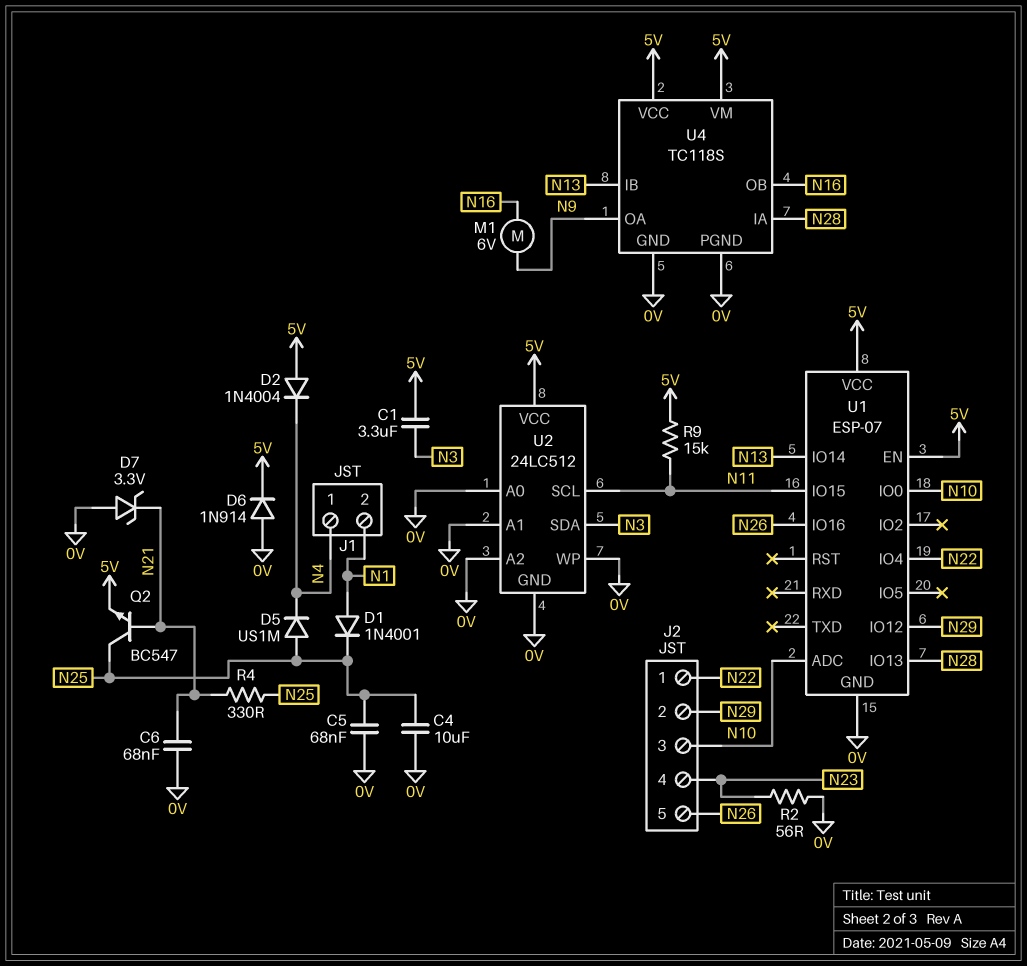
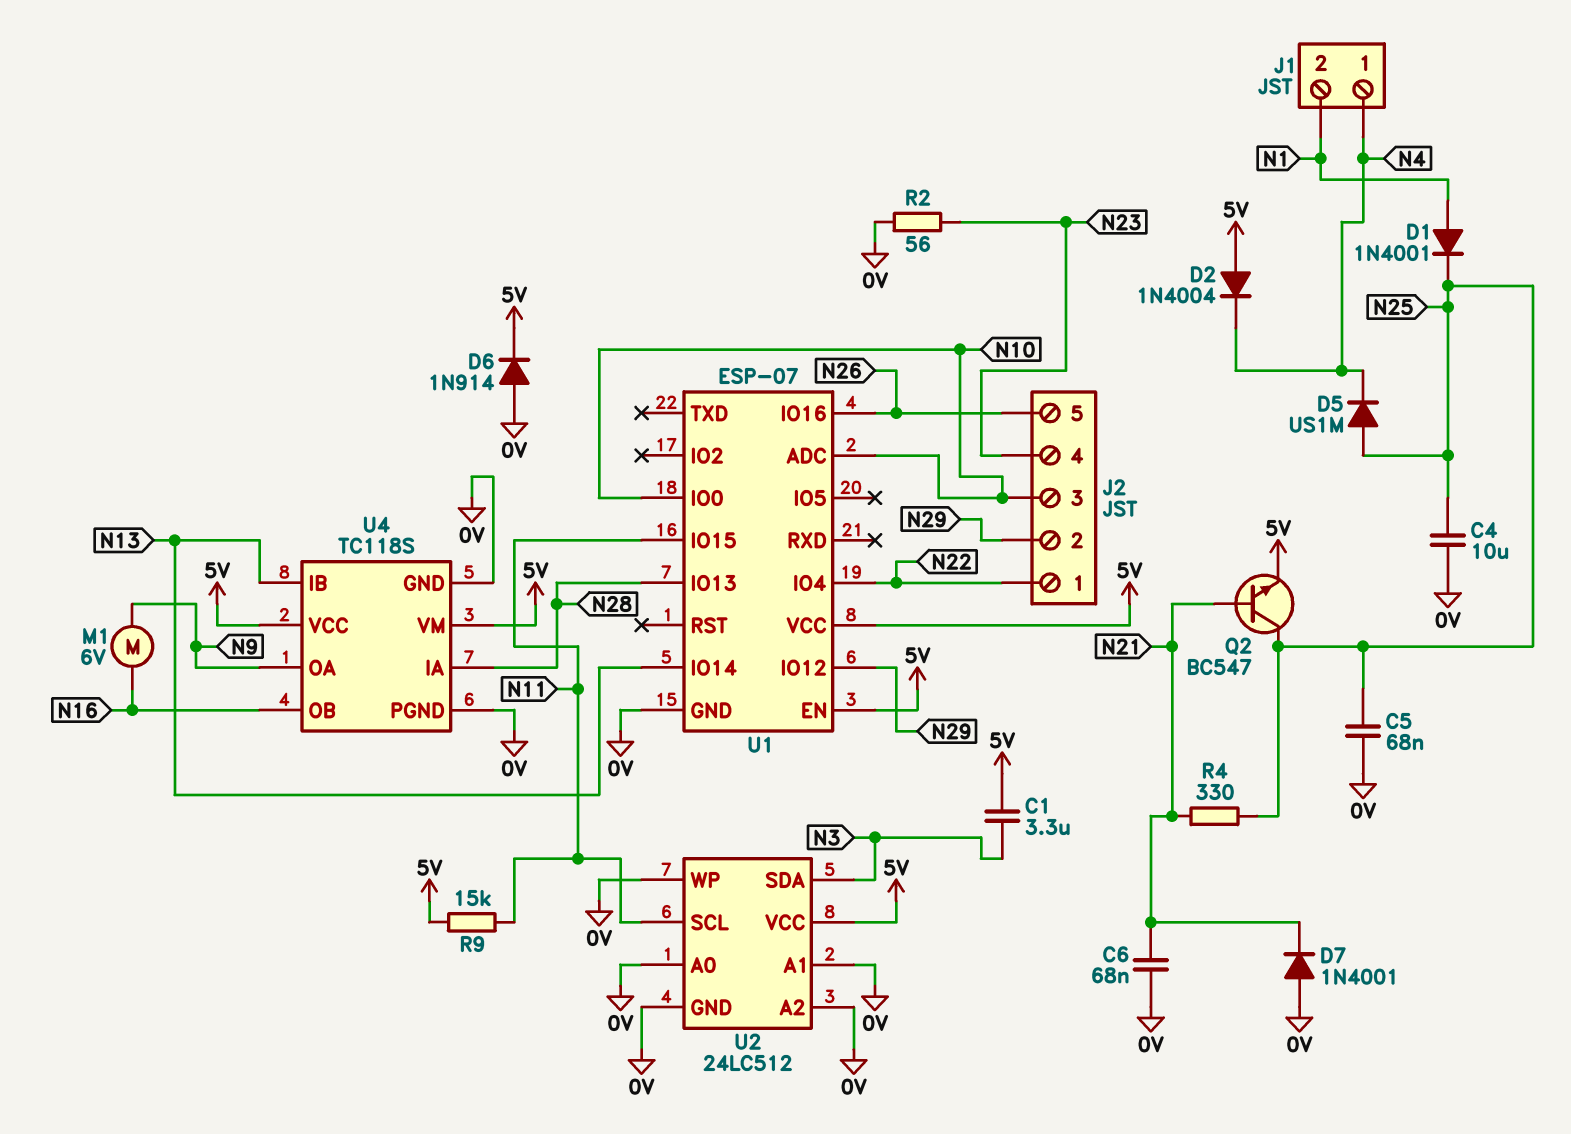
D7: zener 3.3V (A 0V, K N21) -> diode 1N4001 (A 0V, K N21)

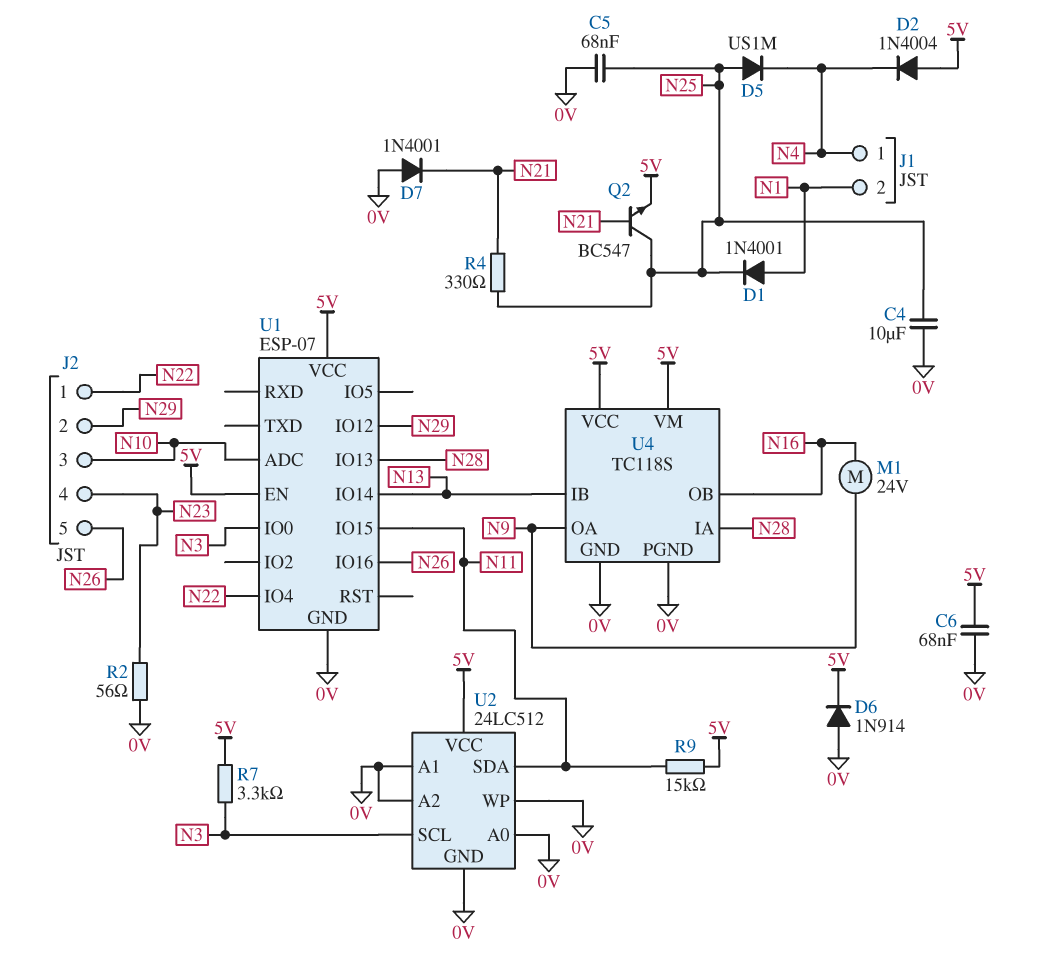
C1: 3.3uF (5V, N3) -> none
C6: 68nF (0V, N21) -> 68nF (0V, 5V)
M1: motor 6V (N9, N16) -> motor 24V (N9, N16)
R7: none -> 3.3k (5V, N3)
U1 pin IO0: N10 -> N3
U2 pin SCL: N11 -> N3
U2 pin SDA: N3 -> N11

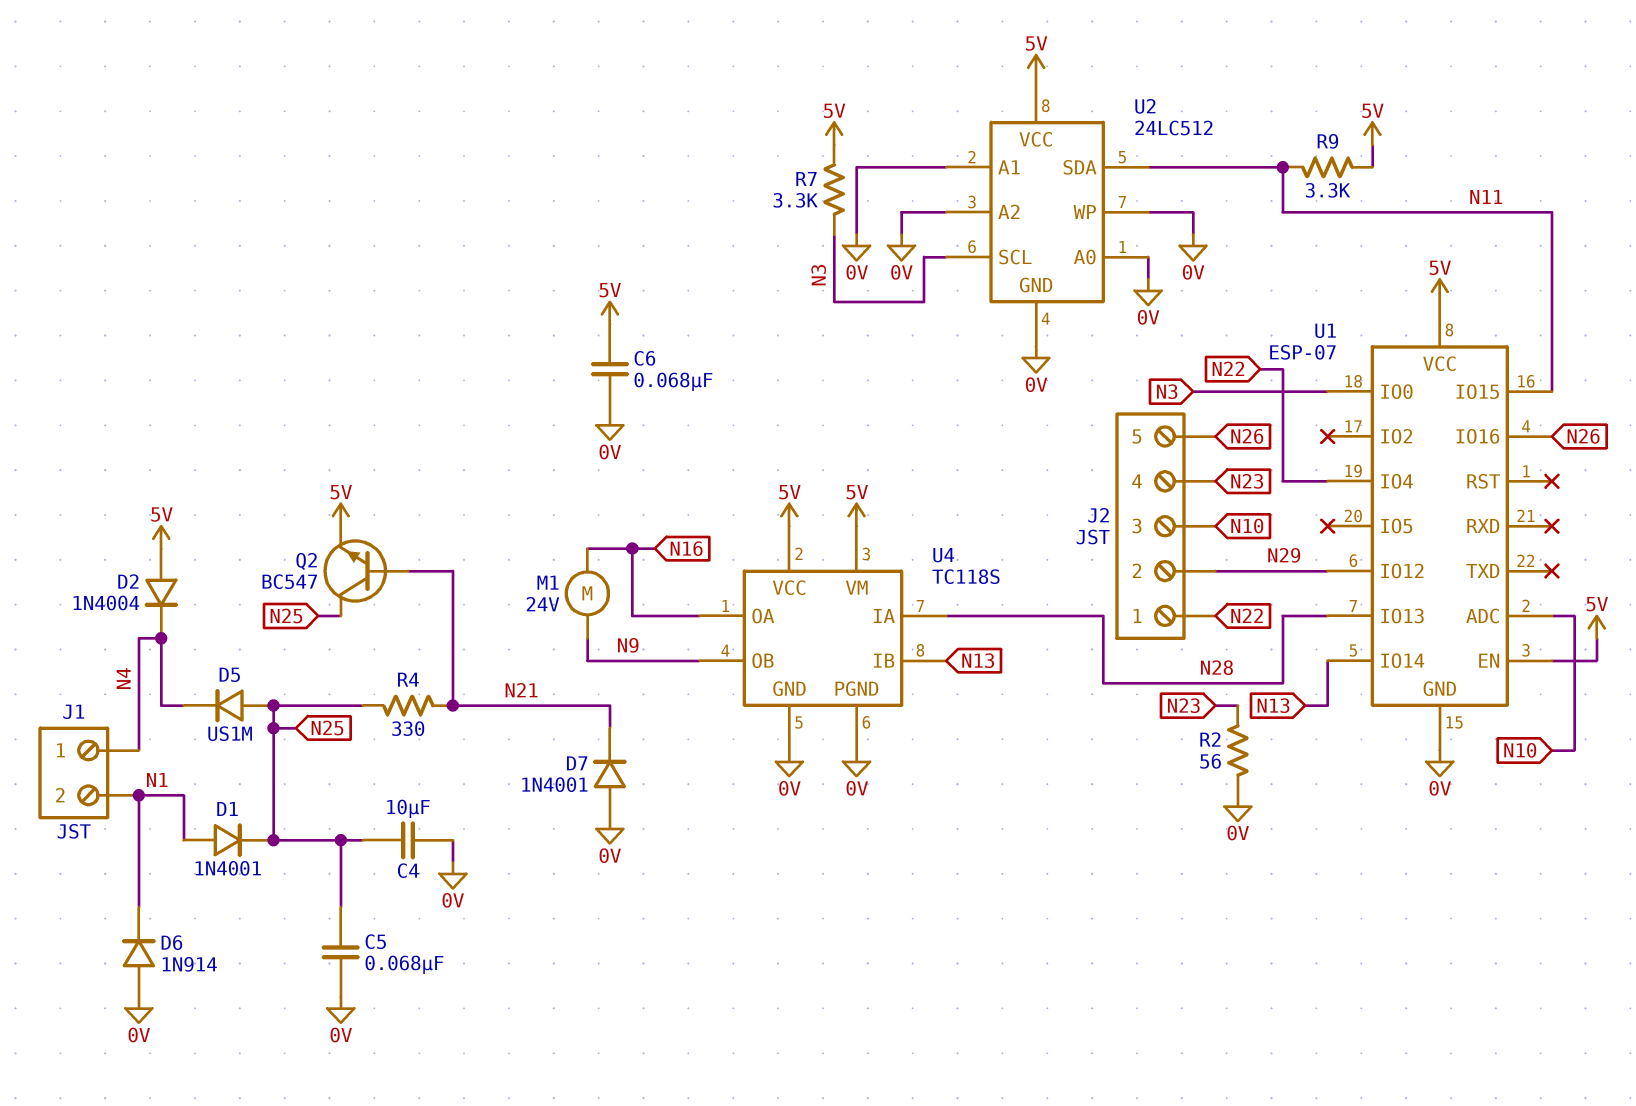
D6: diode 1N914 (A 0V, K 5V) -> diode 1N914 (A 0V, K N1)
R9: 15k (5V, N11) -> 3.3k (5V, N11)
U4 pin OA: N9 -> N16
U4 pin OB: N16 -> N9

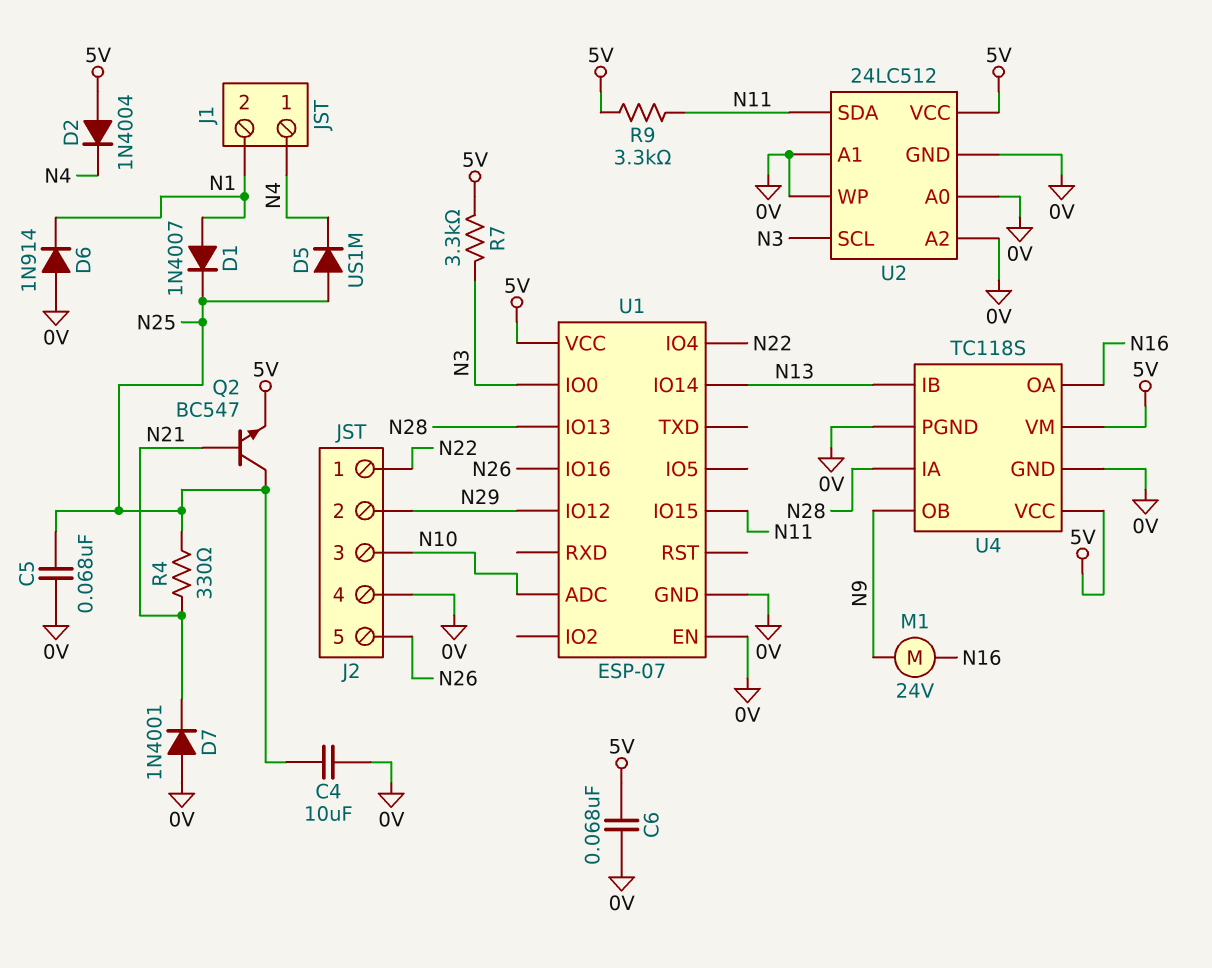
D1: diode 1N4001 (A N1, K N25) -> diode 1N4007 (A N1, K N25)
J2 pin 4: N23 -> 0V
R2: 56 (0V, N23) -> none
U1 pin EN: 5V -> 0V

